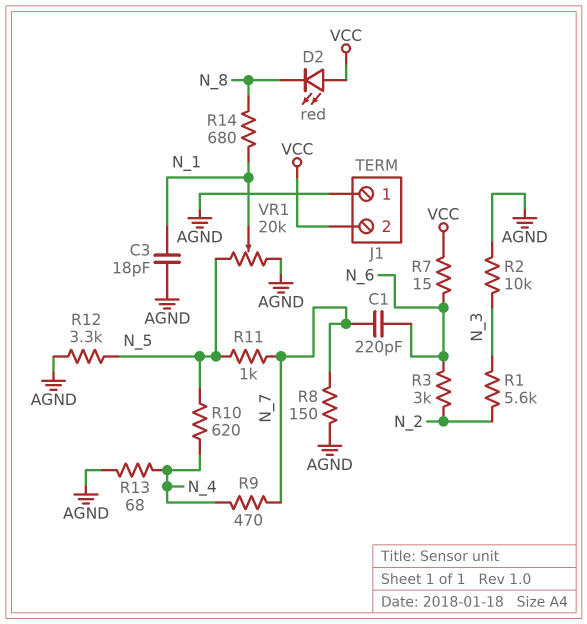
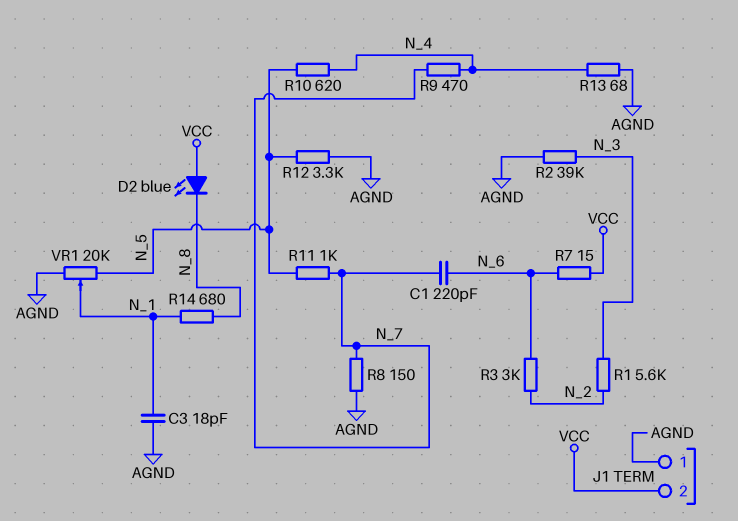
D2: LED red (A VCC, K N_8) -> LED blue (A VCC, K N_8)
R2: 10k (AGND, N_3) -> 39k (AGND, N_3)

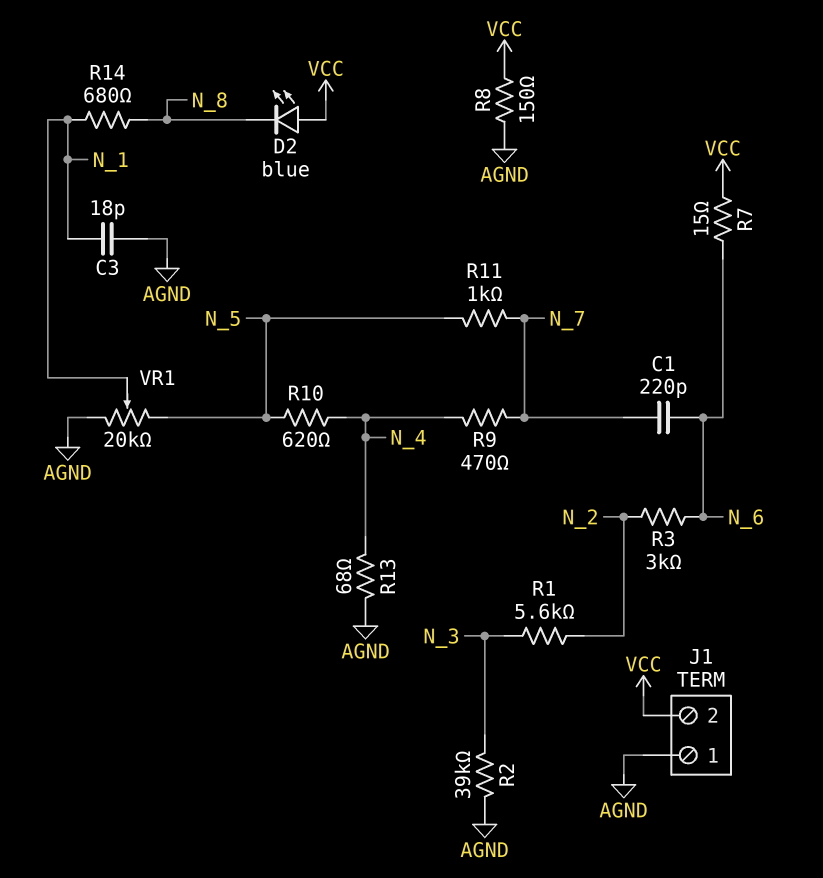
R8: 150 (AGND, N_7) -> 150 (AGND, VCC)
R12: 3.3k (AGND, N_5) -> none

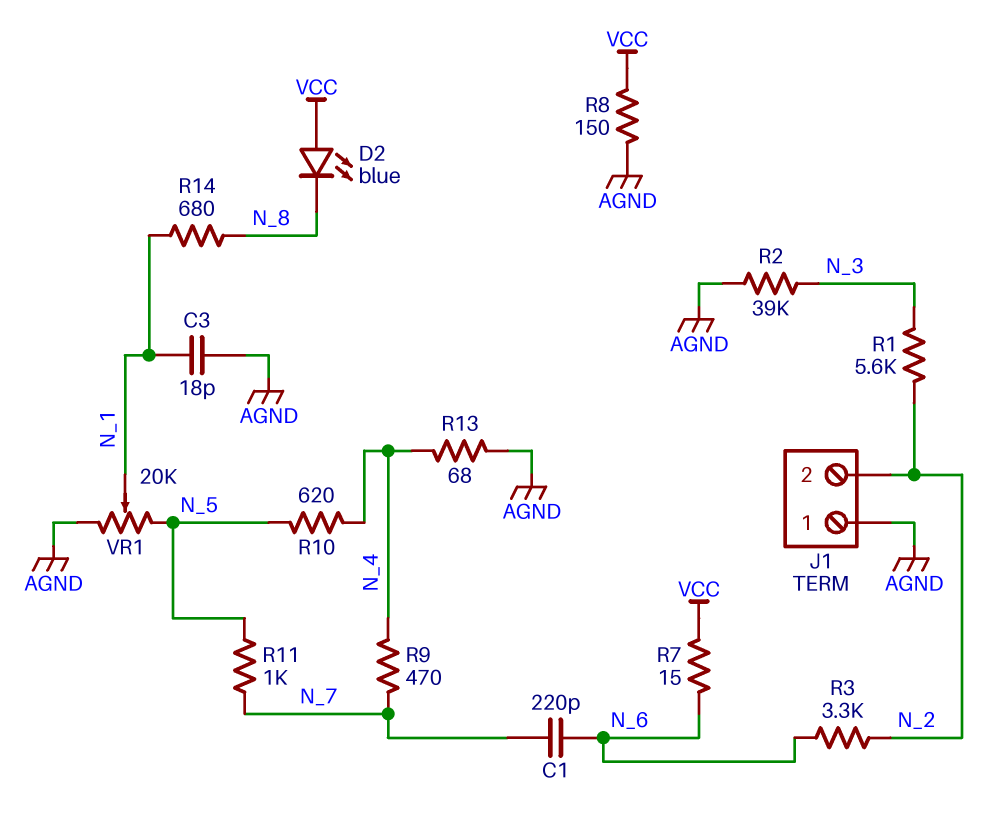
J1 pin 2: VCC -> N_2
R3: 3k (N_2, N_6) -> 3.3k (N_2, N_6)

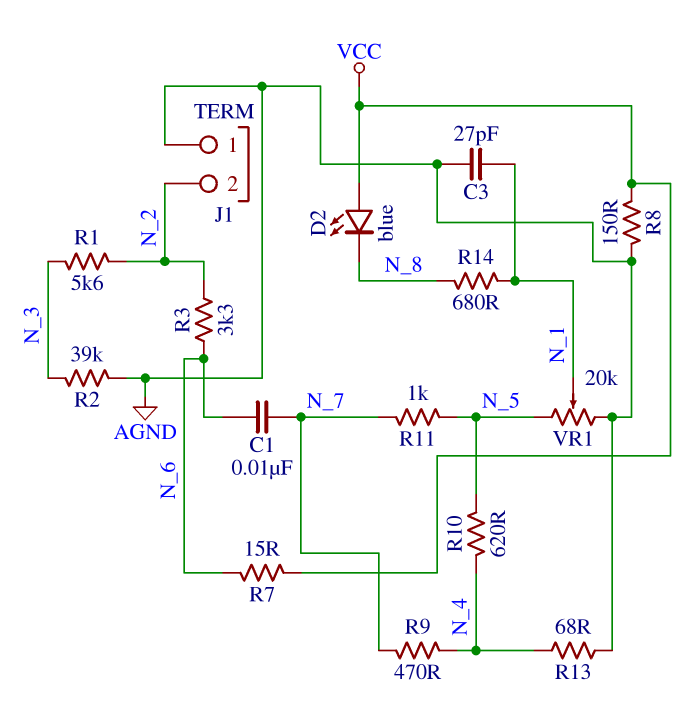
C1: 220pF (N_6, N_7) -> 10nF (N_6, N_7)
C3: 18pF (AGND, N_1) -> 27pF (AGND, N_1)

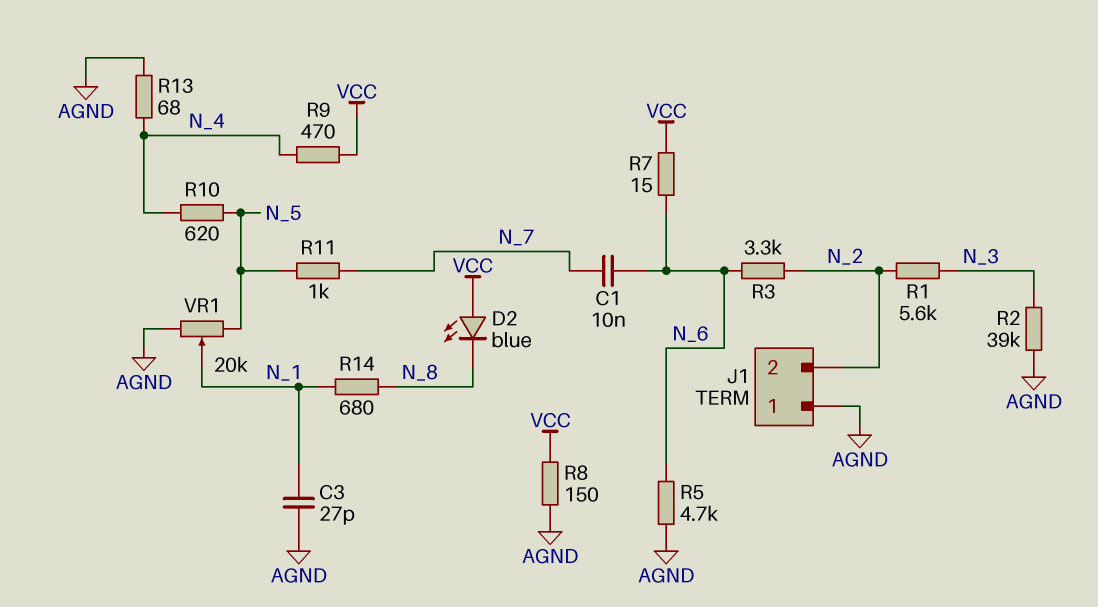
R5: none -> 4.7k (AGND, N_6)
R9: 470 (N_4, N_7) -> 470 (N_4, VCC)

